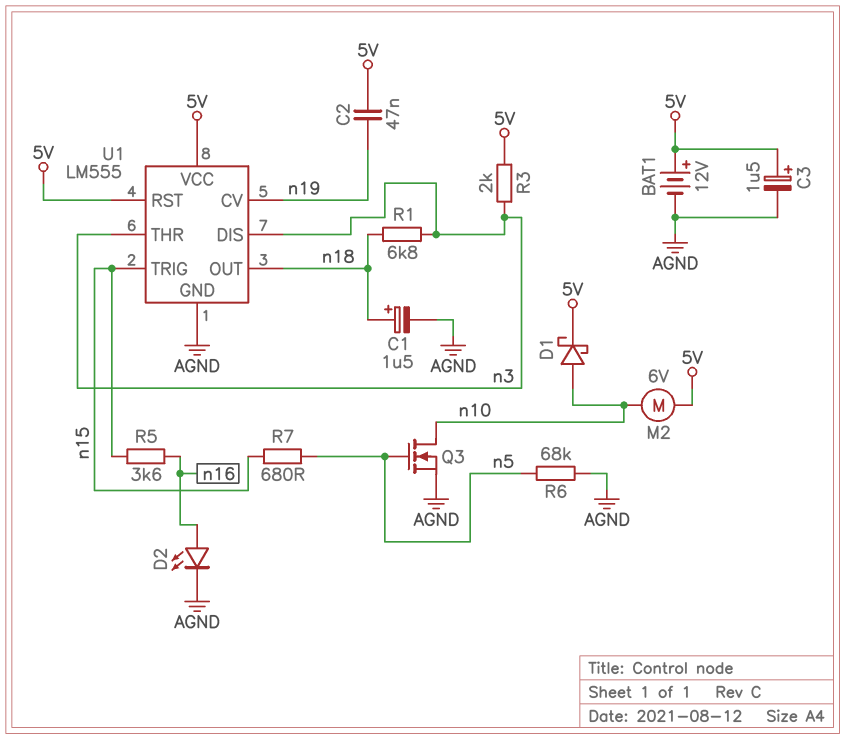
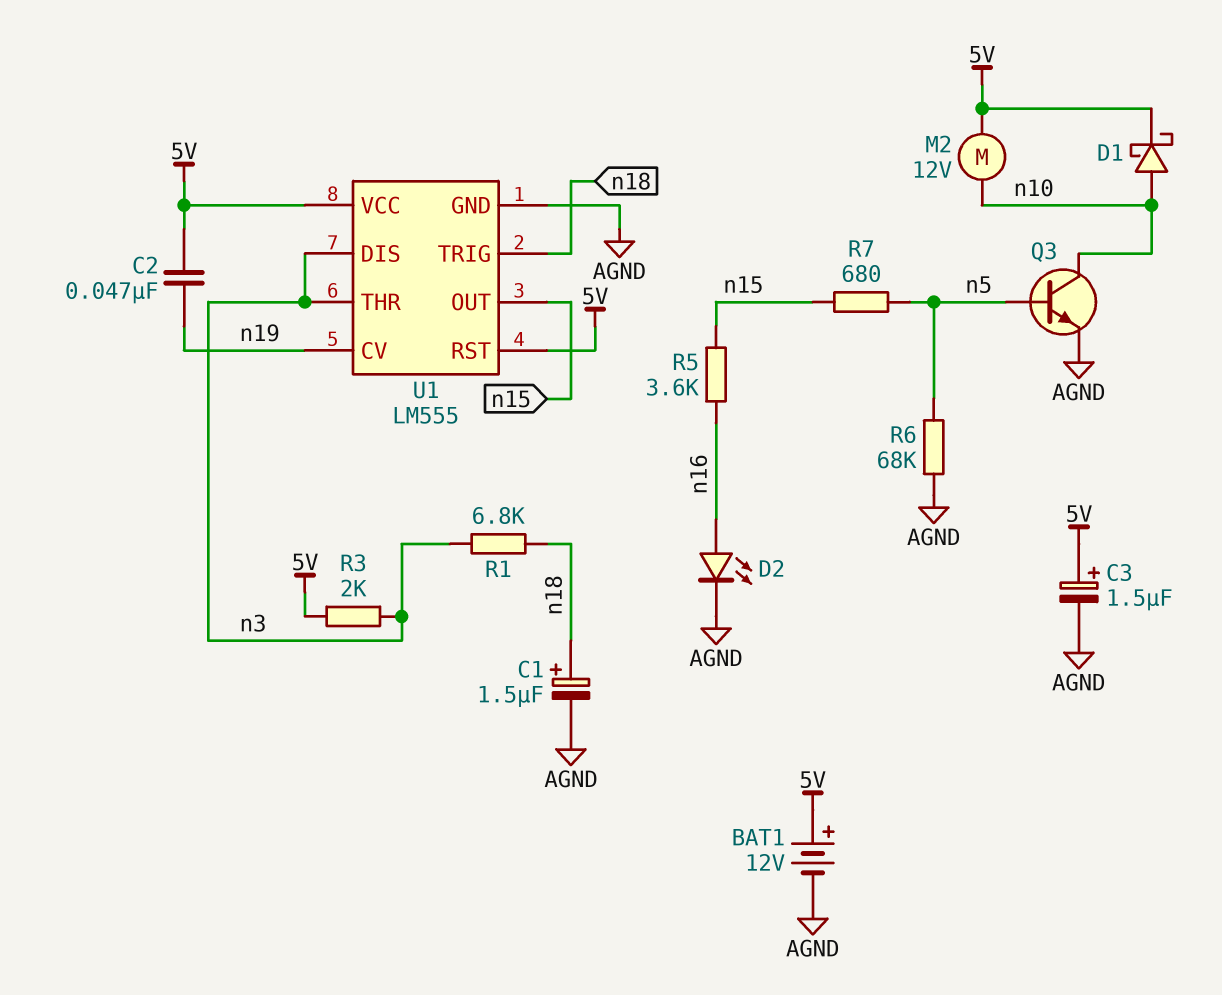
M2: motor 6V (5V, n10) -> motor 12V (5V, n10)
Q3: NMOS (G n5, D n10, S AGND) -> NPN (B n5, C n10, E AGND)
U1 pin OUT: n18 -> n15
U1 pin TRIG: n15 -> n18

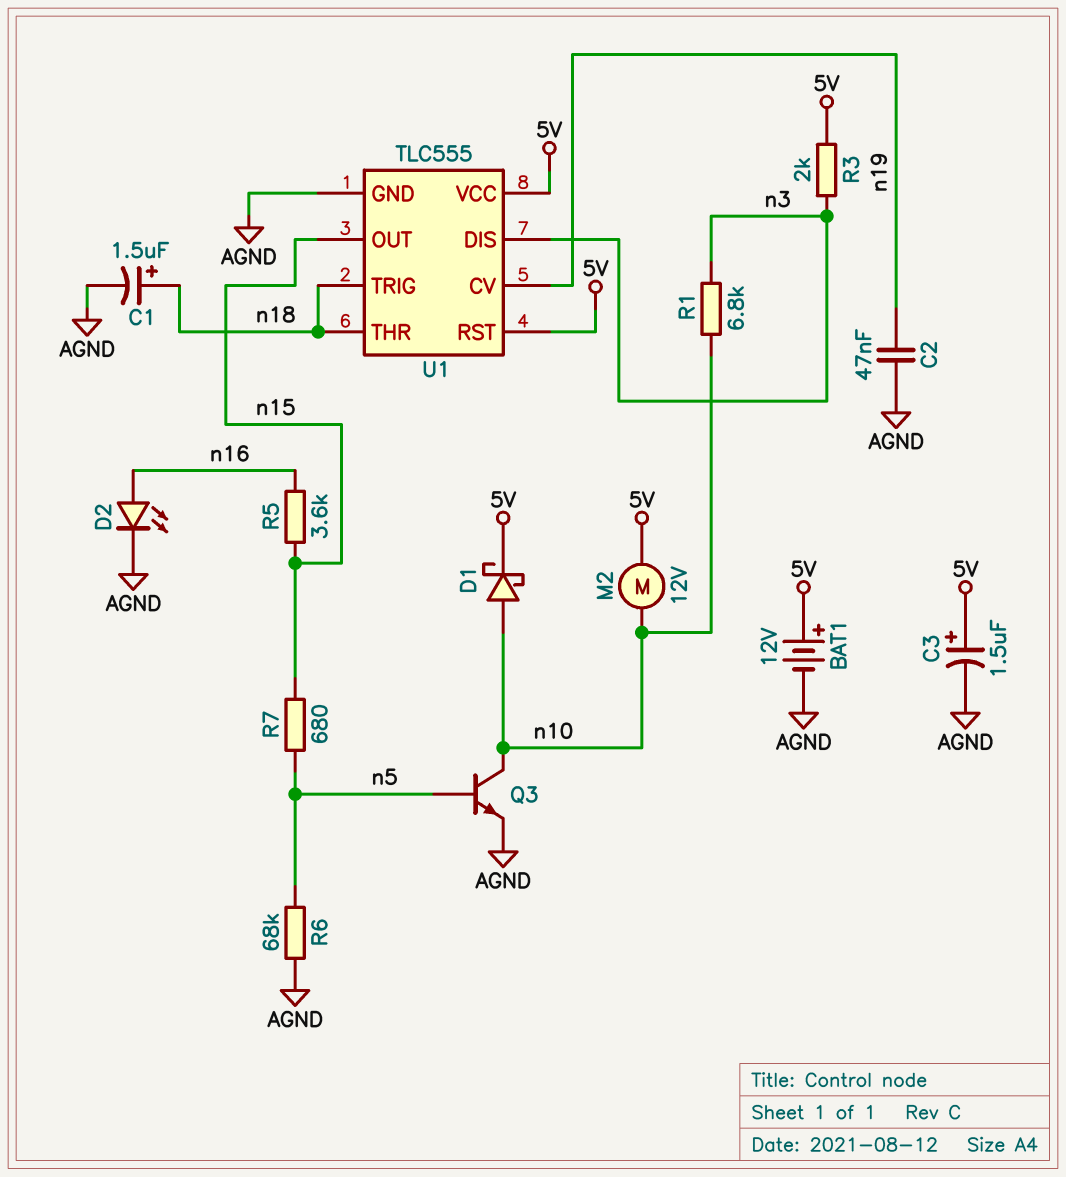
C2: 47nF (5V, n19) -> 47nF (AGND, n19)
R1: 6.8k (n3, n18) -> 6.8k (n3, n10)
U1: LM555 -> TLC555
U1 pin THR: n3 -> n18

